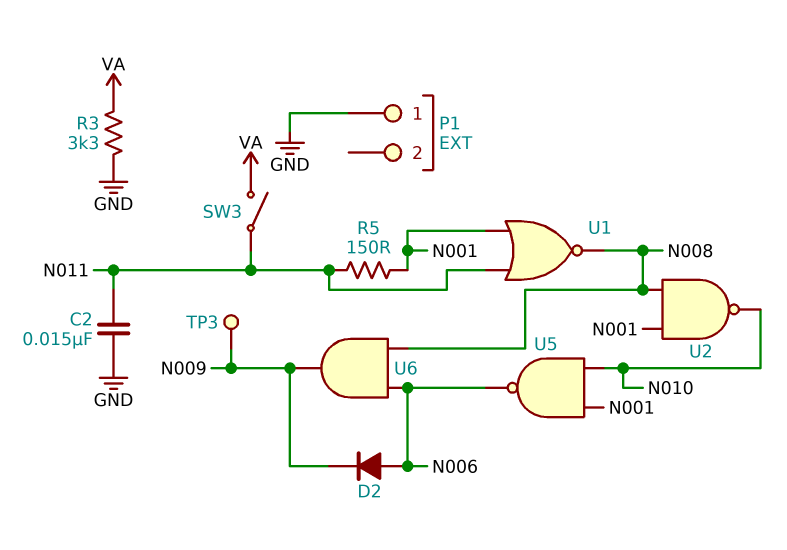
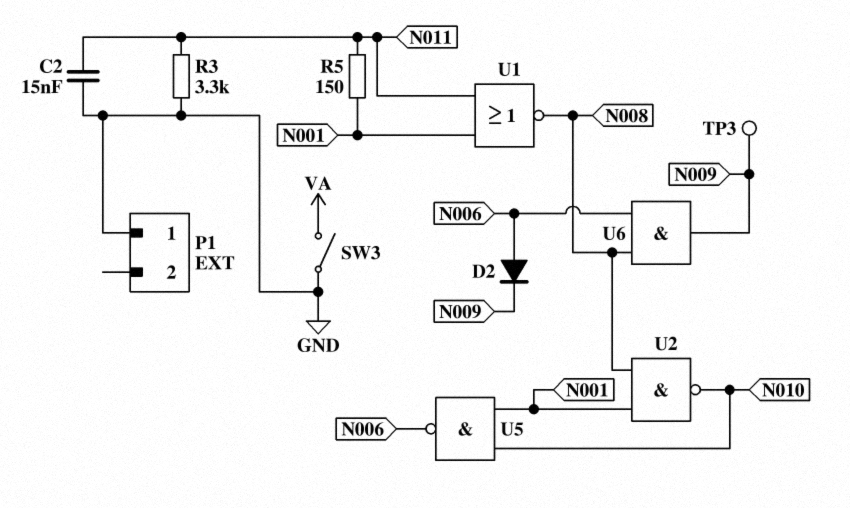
R3: 3.3k (GND, VA) -> 3.3k (GND, N011)
SW3: switch (N011, VA) -> switch (GND, VA)

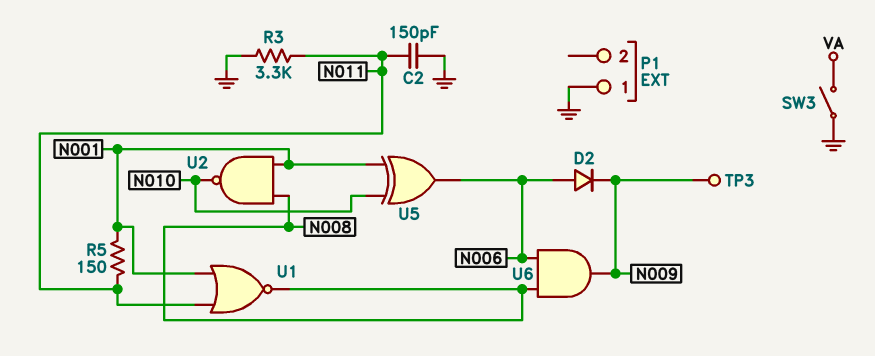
C2: 15nF (GND, N011) -> 150pF (GND, N011)
U5: NAND (in N001, in N010, out N006) -> XOR (in N001, in N010, out N006)

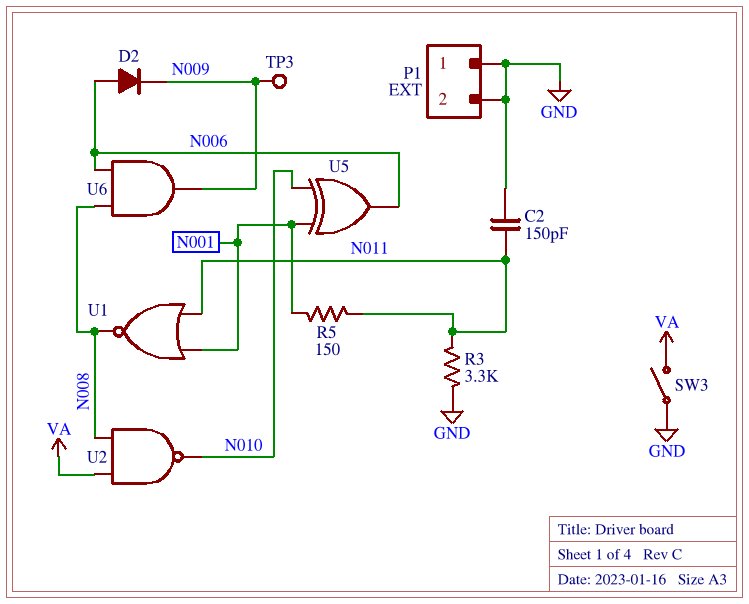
P1 pin 2: none -> GND
U2: NAND (in N001, in N008, out N010) -> NAND (in N008, in VA, out N010)

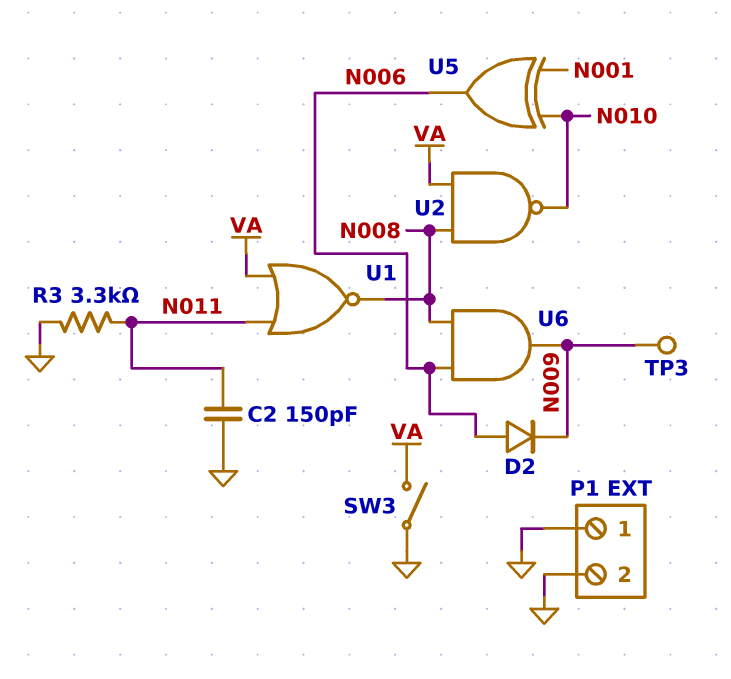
R5: 150 (N001, N011) -> none
U1: NOR (in N001, in N011, out N008) -> NOR (in N011, in VA, out N008)

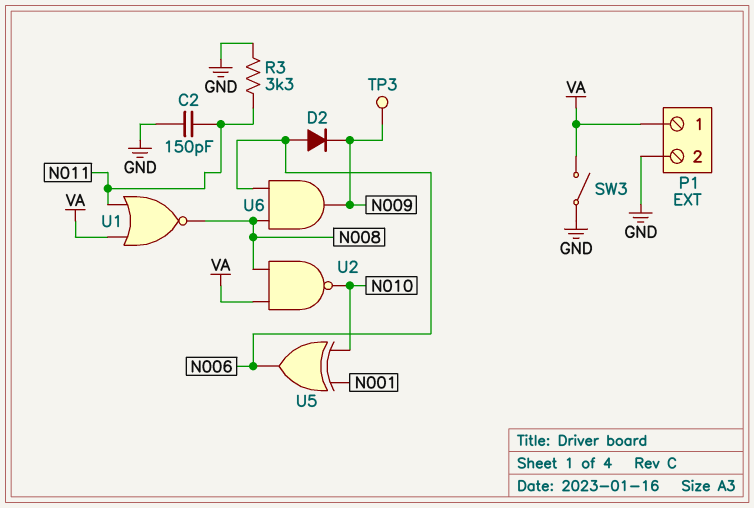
P1 pin 1: GND -> VA

